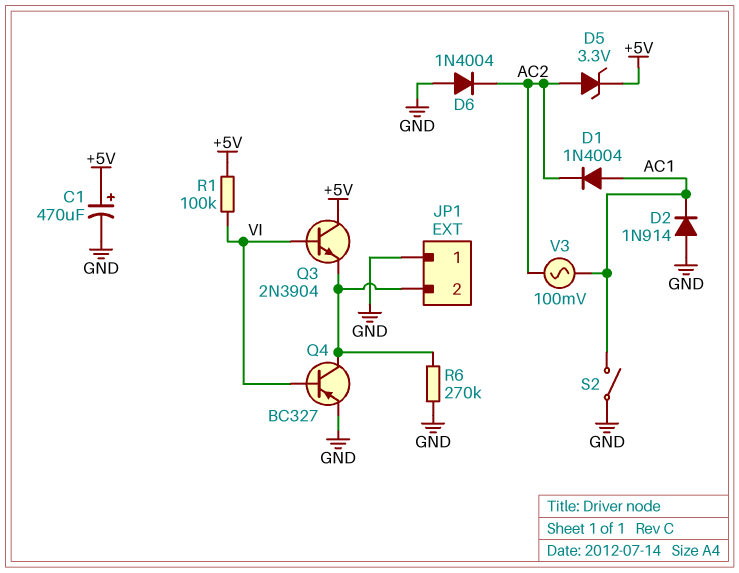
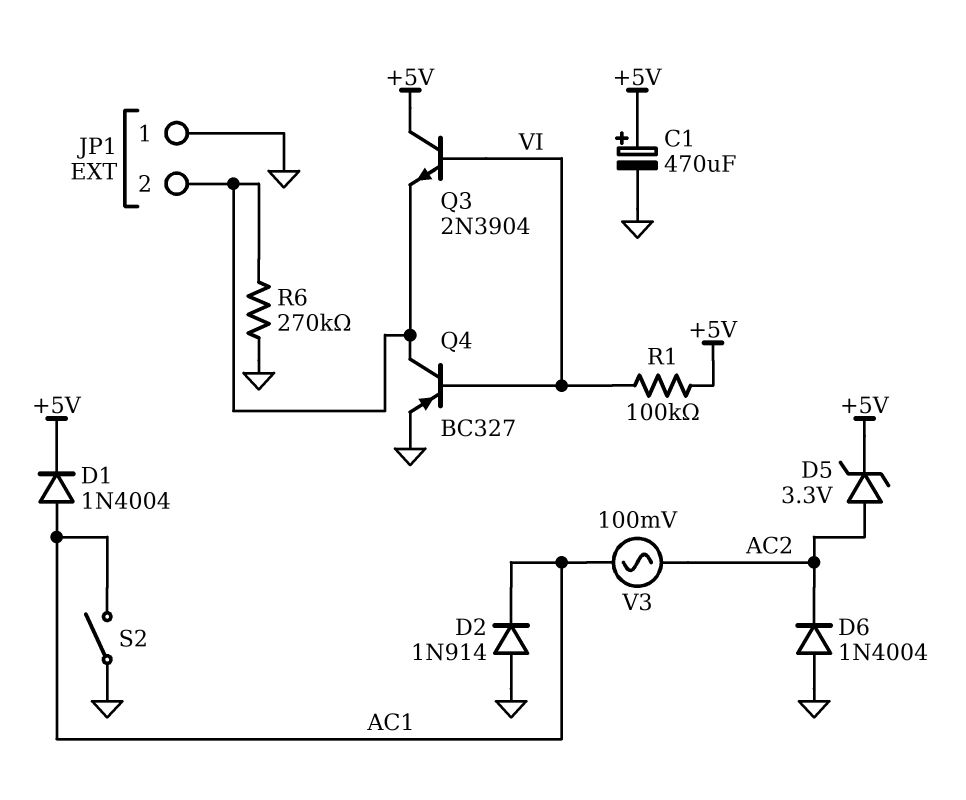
D1: diode 1N4004 (A AC1, K AC2) -> diode 1N4004 (A AC1, K +5V)

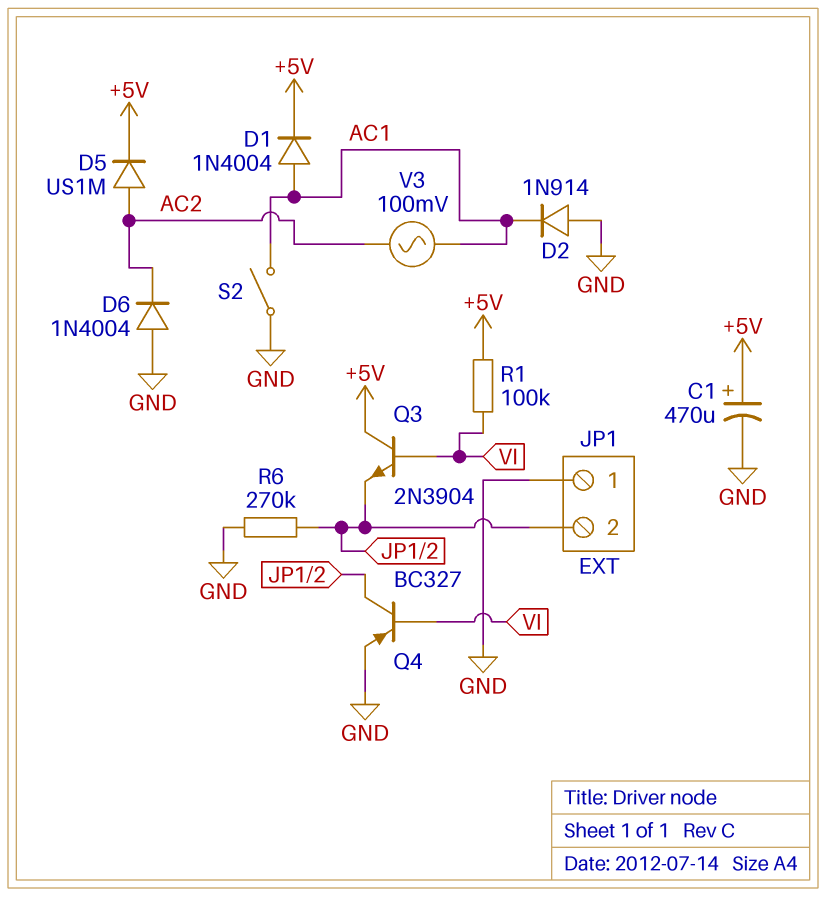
D5: zener 3.3V (A AC2, K +5V) -> diode US1M (A AC2, K +5V)

